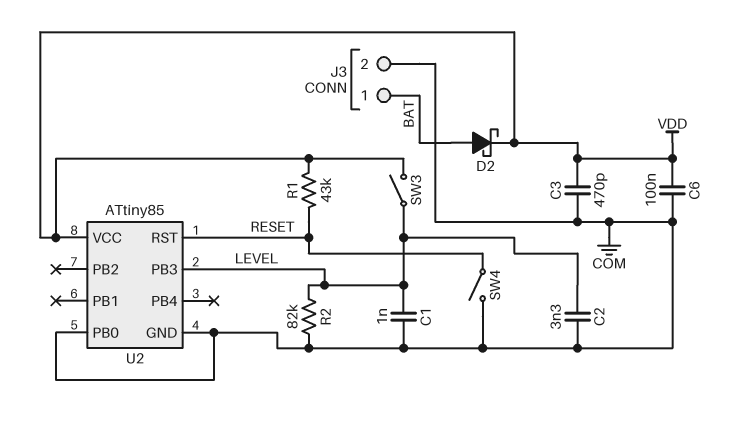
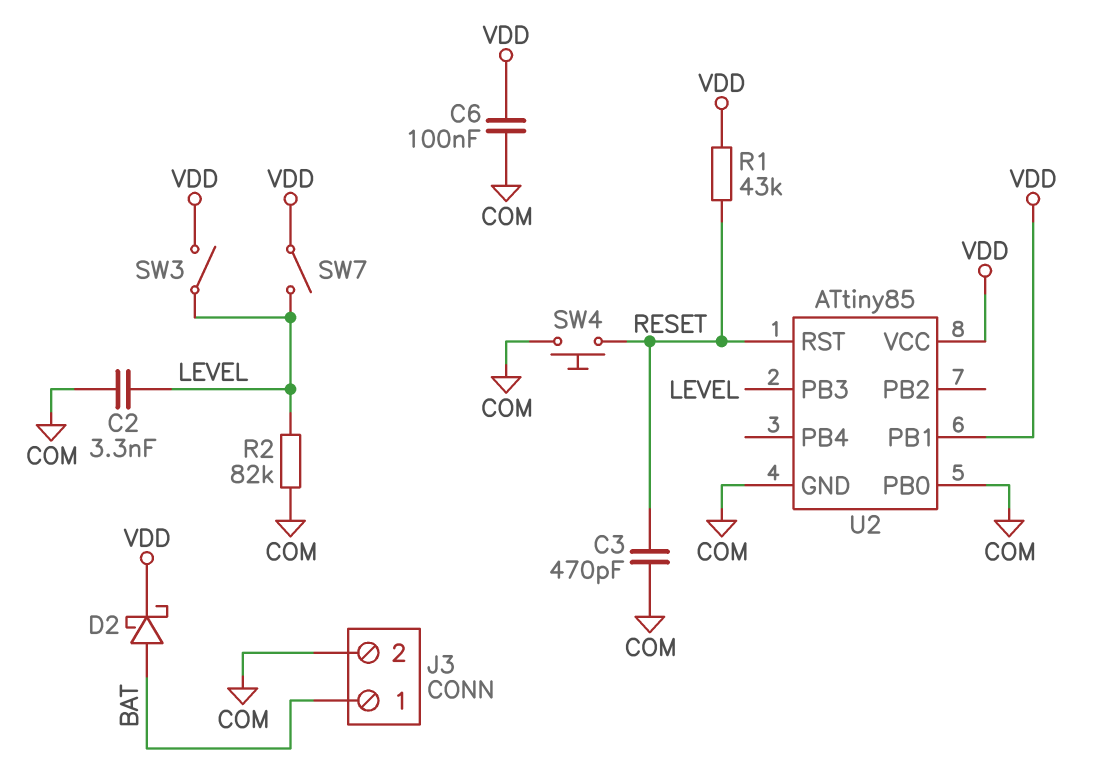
C1: 1nF (COM, LEVEL) -> none
C3: 470pF (COM, VDD) -> 470pF (COM, RESET)
SW4: switch (COM, RESET) -> button (COM, RESET)
SW7: none -> switch (LEVEL, VDD)
U2 pin PB1: none -> VDD

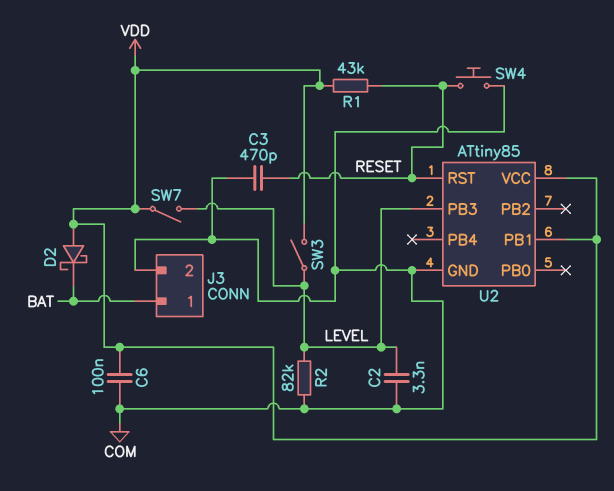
D2: schottky (A BAT, K VDD) -> schottky (A VDD, K BAT)
U2 pin PB0: COM -> none

